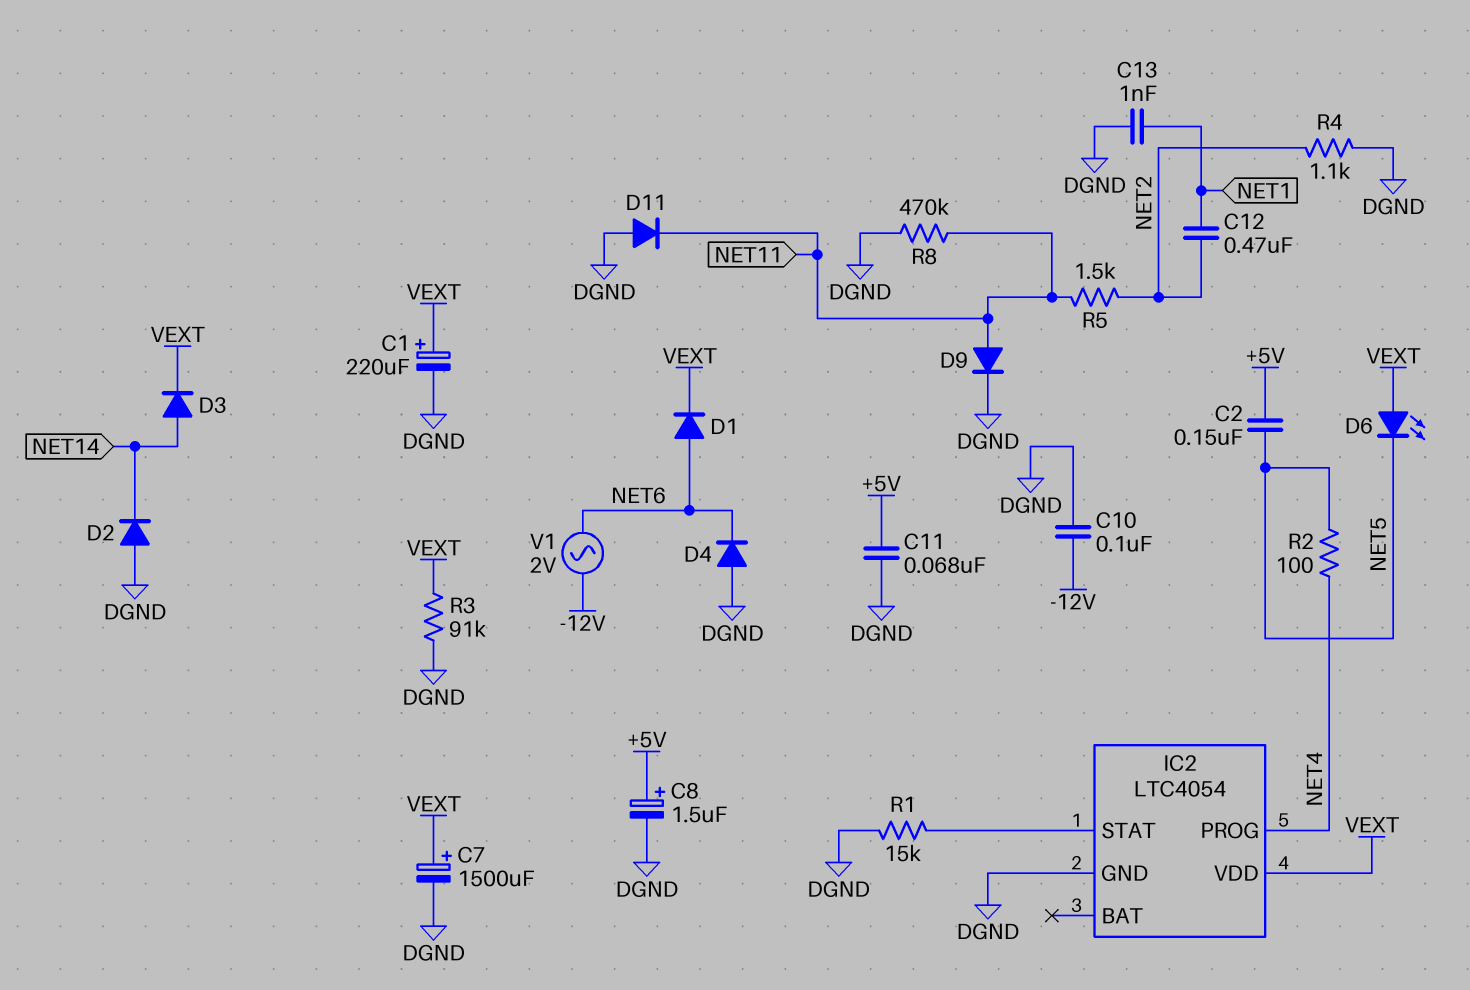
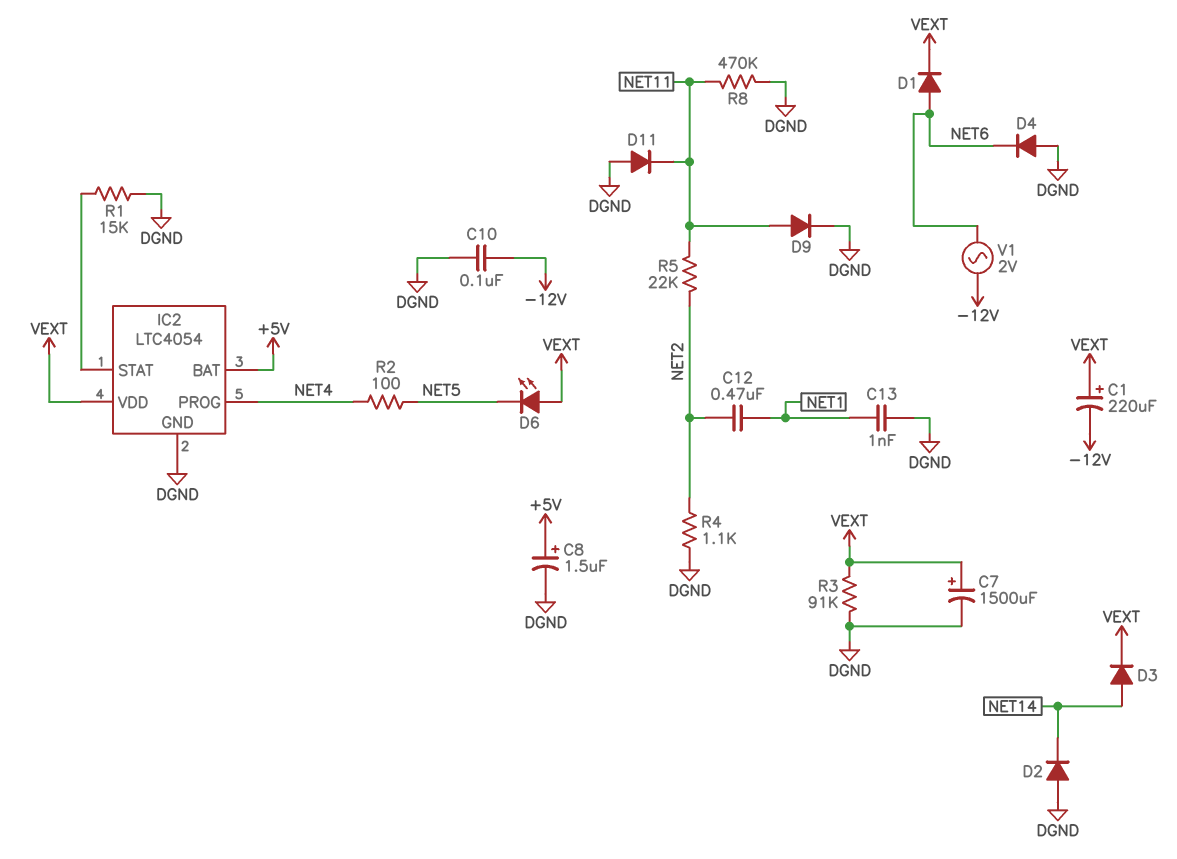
C1: 220uF (plus VEXT, minus DGND) -> 220uF (plus VEXT, minus -12V)
C2: 150nF (+5V, NET5) -> none
C11: 68nF (+5V, DGND) -> none
IC2 pin BAT: none -> +5V
R5: 1.5k (NET2, NET11) -> 22k (NET2, NET11)

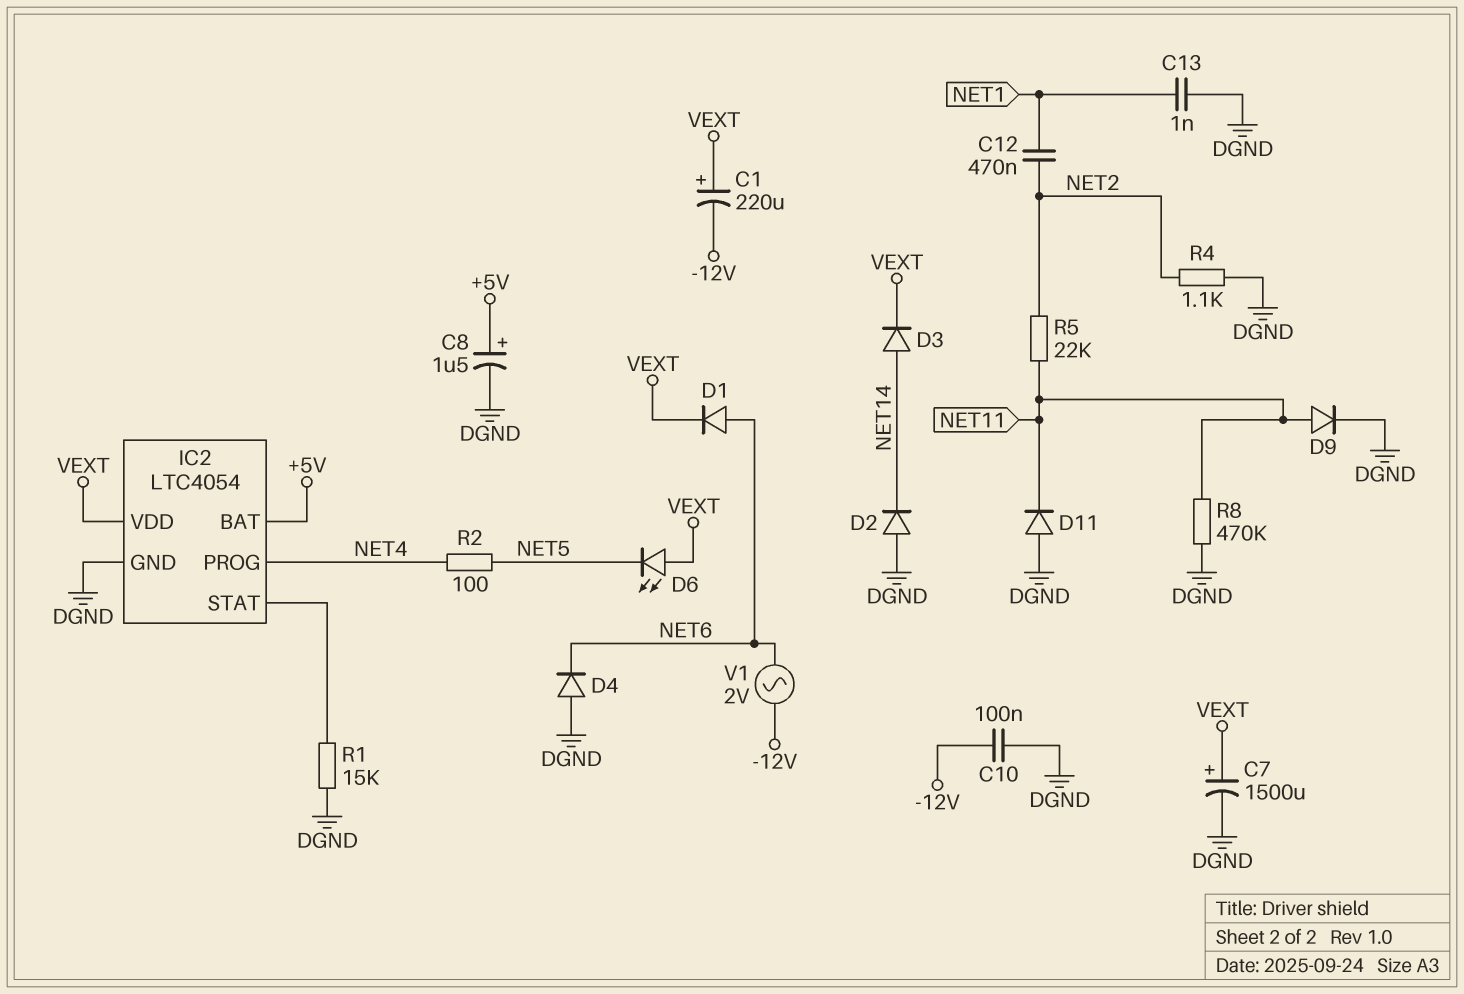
R3: 91k (DGND, VEXT) -> none

